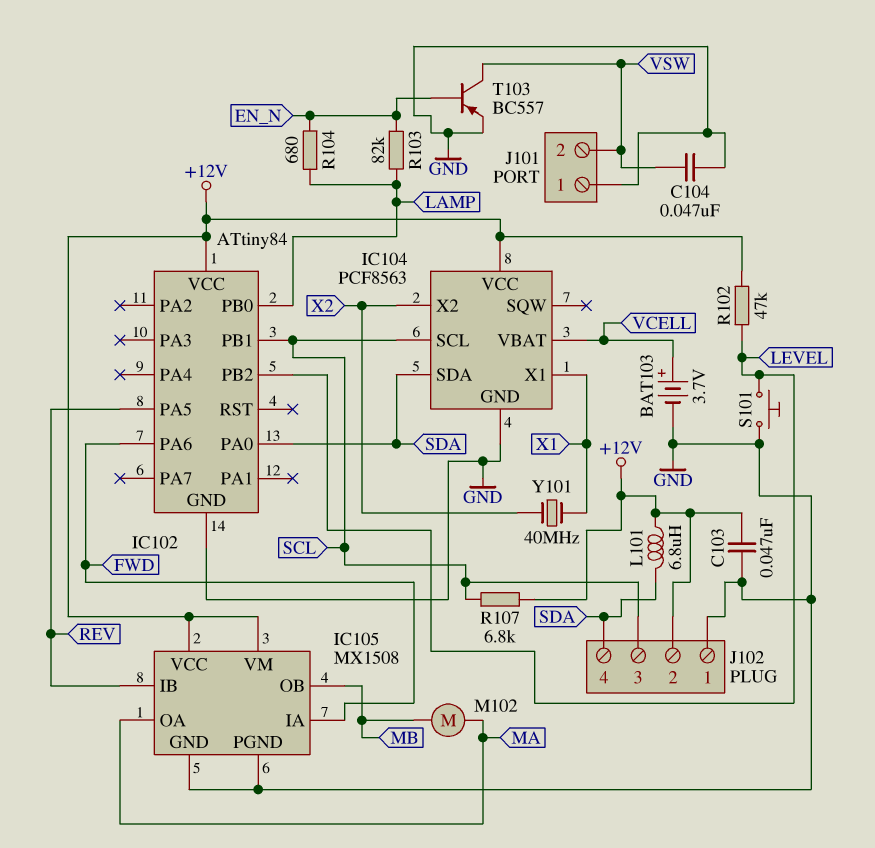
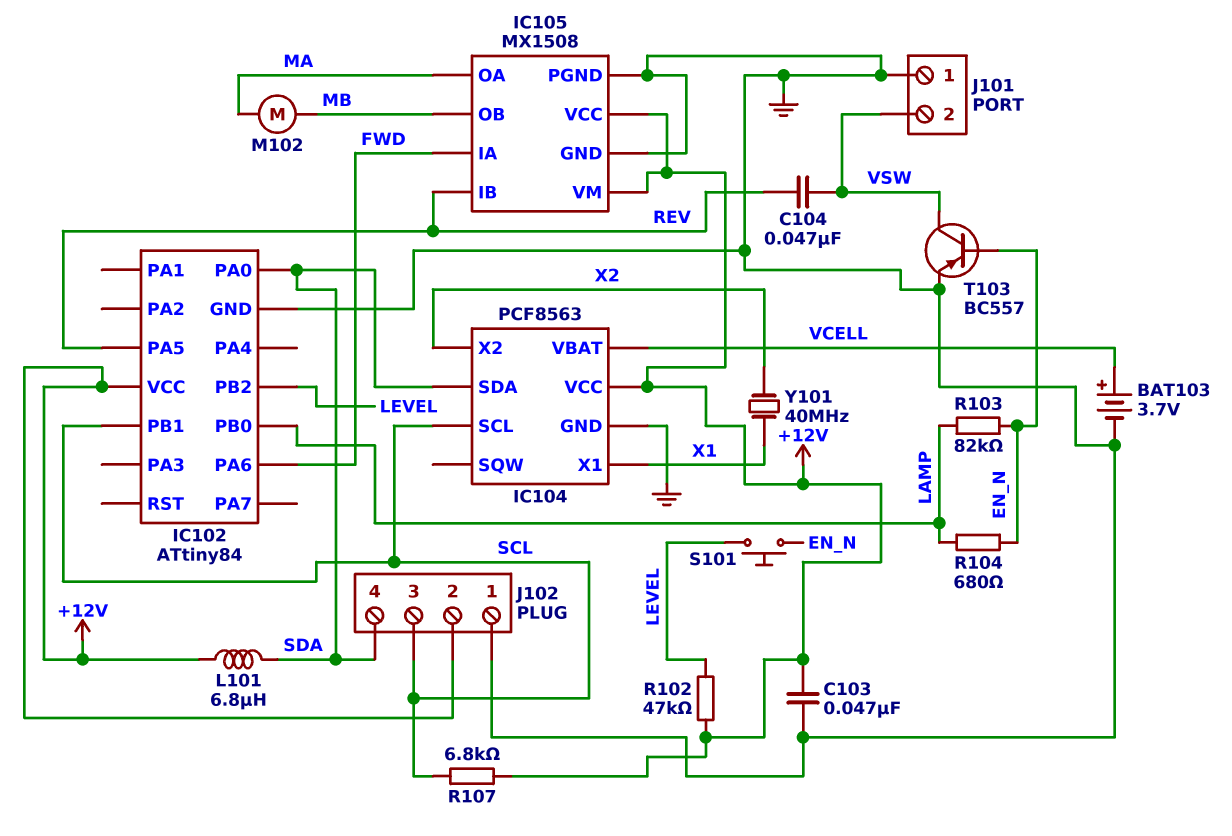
C104: 47nF (GND, VSW) -> 47nF (REV, VSW)
S101: button (GND, LEVEL) -> button (EN_N, LEVEL)

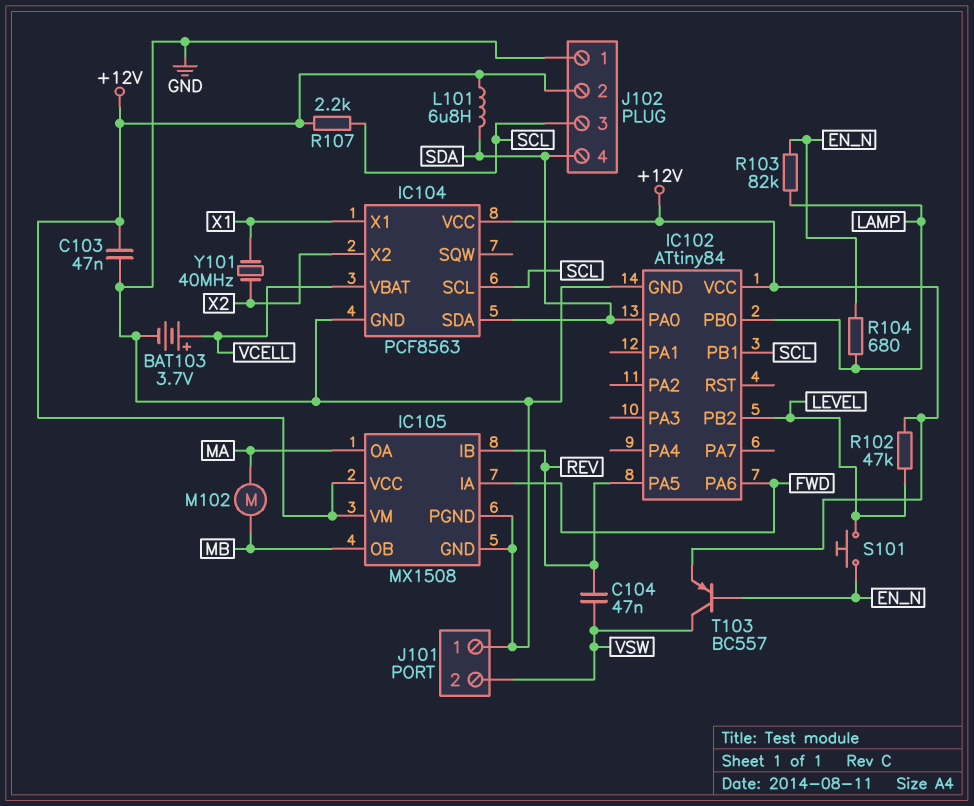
R107: 6.8k (+12V, SCL) -> 2.2k (+12V, SCL)
T103: PNP BC557 (B EN_N, C VSW, E GND) -> PNP BC557 (B EN_N, C VSW, E +12V)

